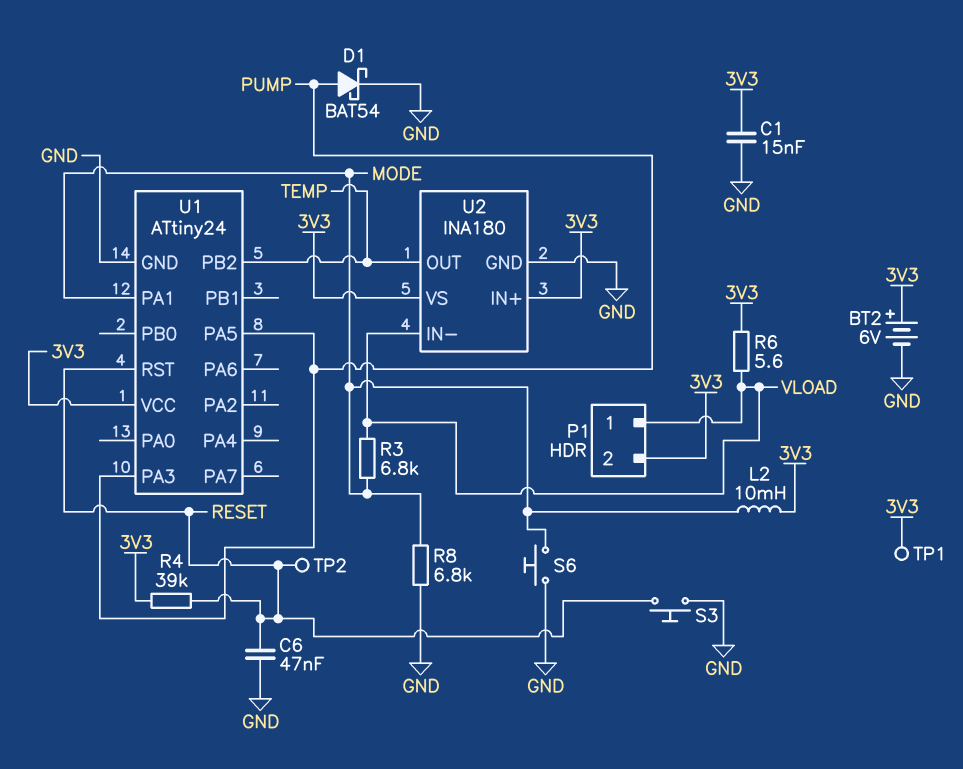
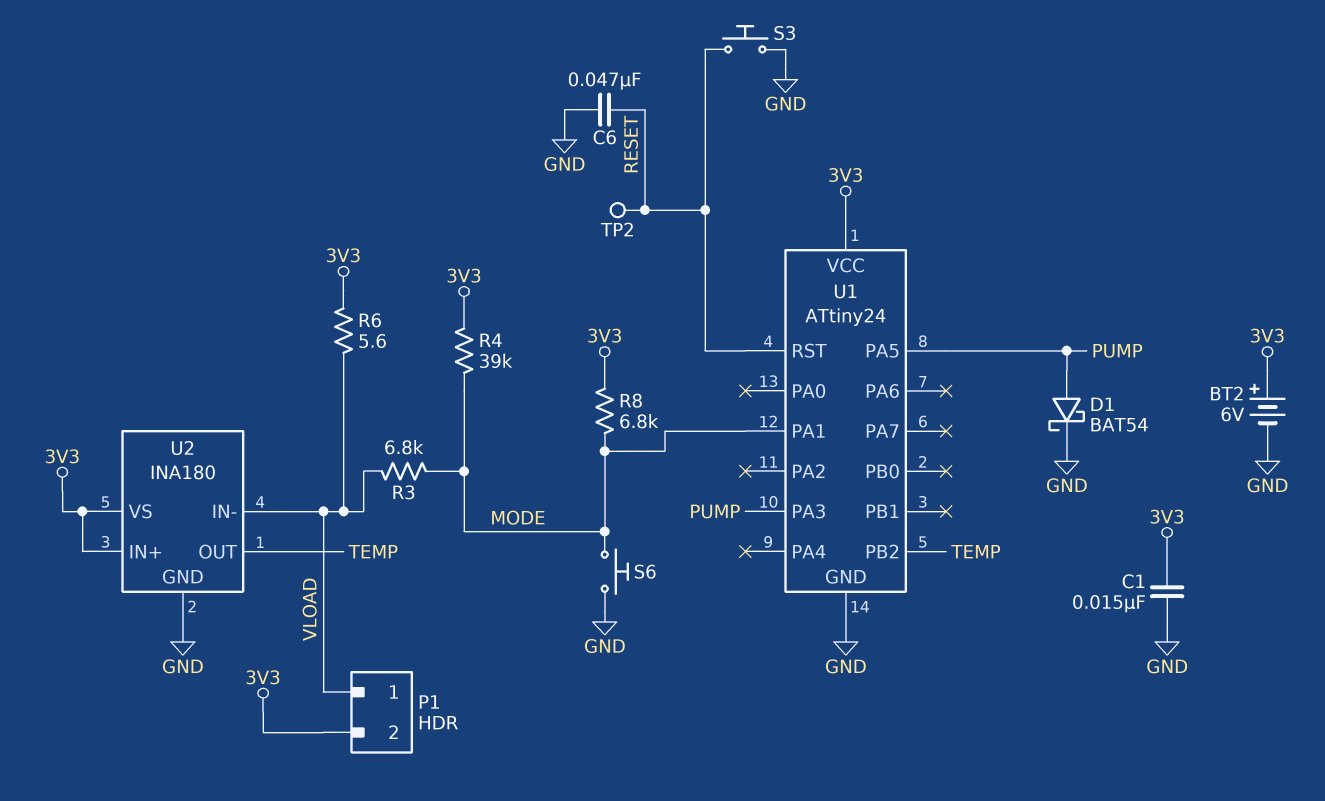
L2: 10mH (3V3, MODE) -> none
R4: 39k (3V3, RESET) -> 39k (3V3, MODE)
R8: 6.8k (GND, MODE) -> 6.8k (3V3, MODE)
TP1: test point (3V3) -> none

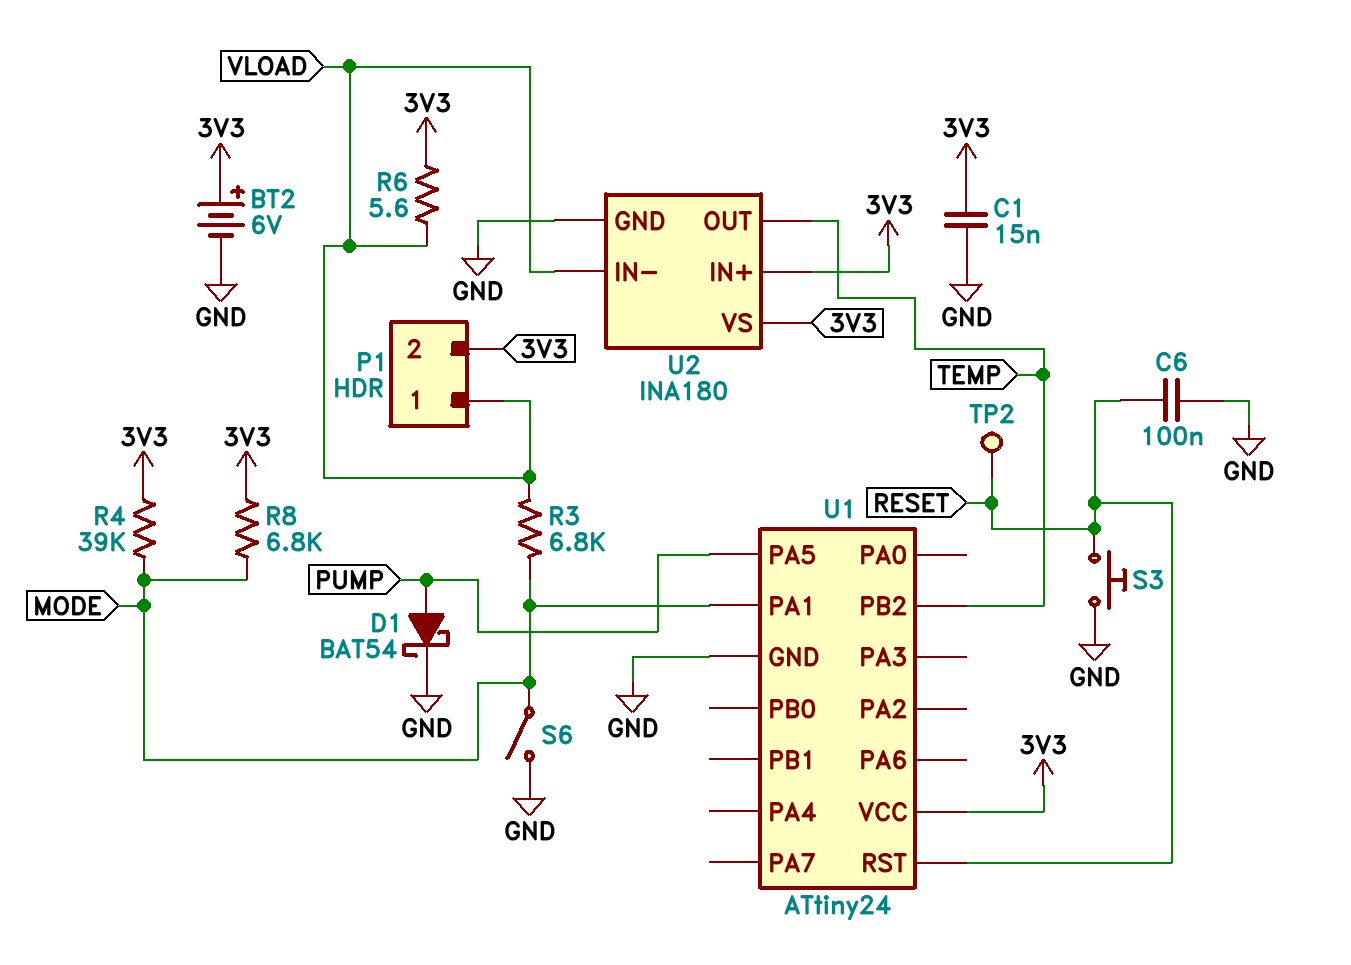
C6: 47nF (GND, RESET) -> 100nF (GND, RESET)
S6: button (GND, MODE) -> switch (GND, MODE)
U1 pin PA3: PUMP -> none

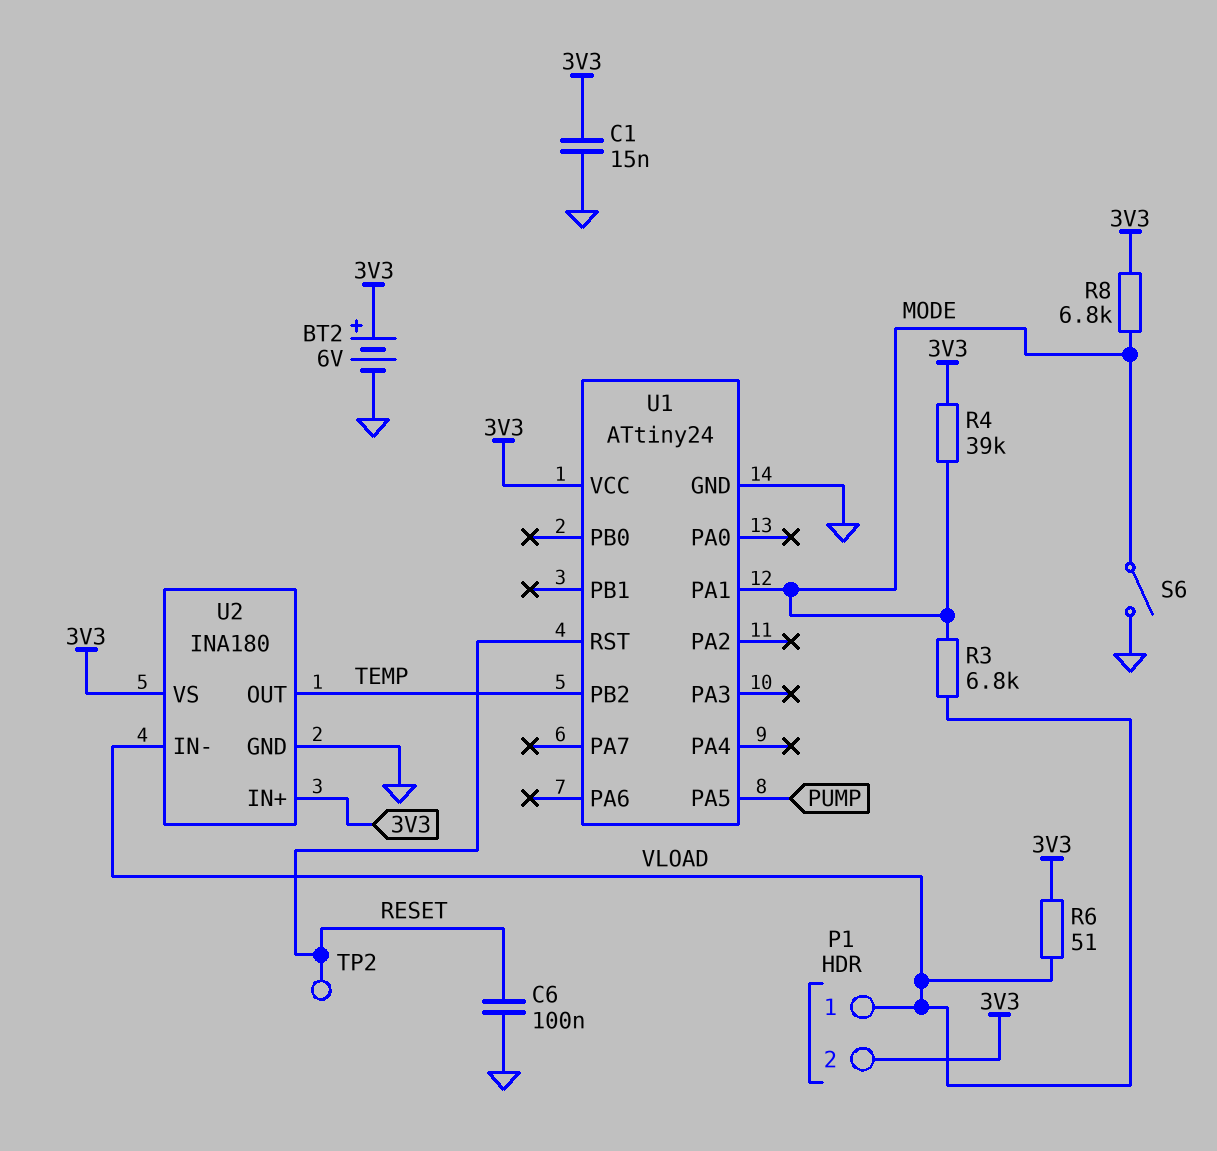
D1: schottky BAT54 (A PUMP, K GND) -> none
R6: 5.6 (3V3, VLOAD) -> 51 (3V3, VLOAD)
S3: button (GND, RESET) -> none

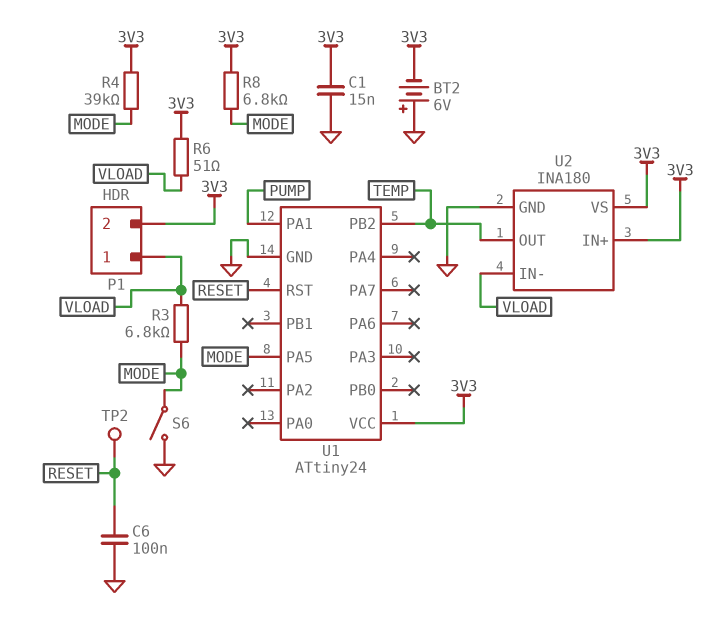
BT2: 6V (plus 3V3, minus GND) -> 6V (plus GND, minus 3V3)
U1 pin PA1: MODE -> PUMP
U1 pin PA5: PUMP -> MODE

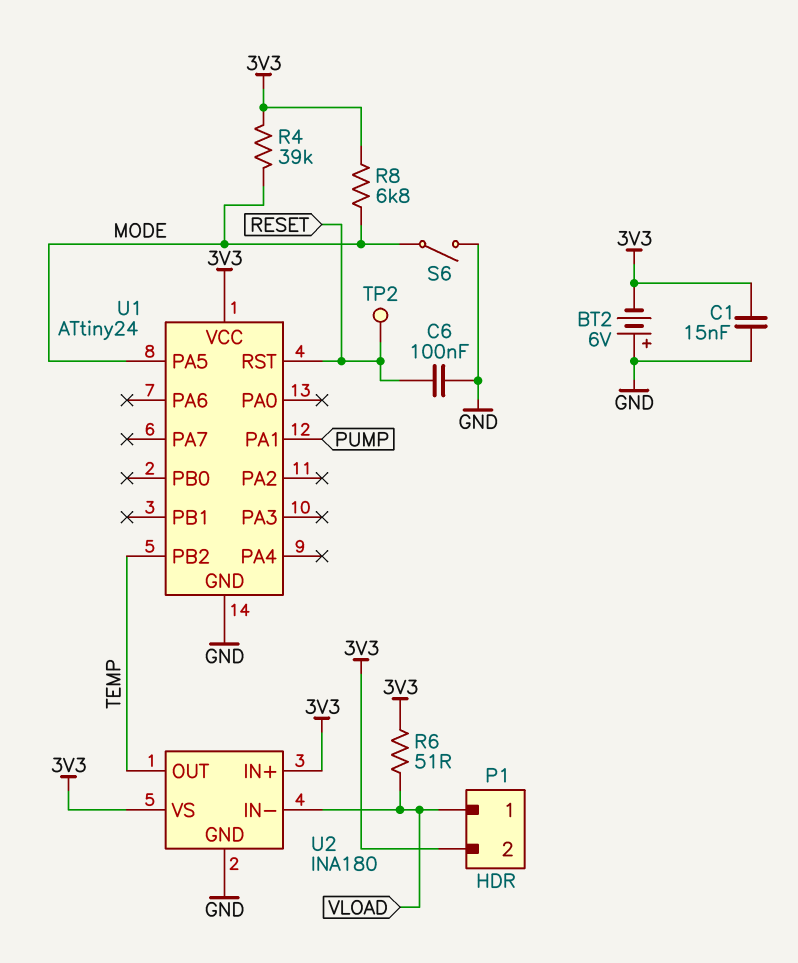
R3: 6.8k (MODE, VLOAD) -> none

